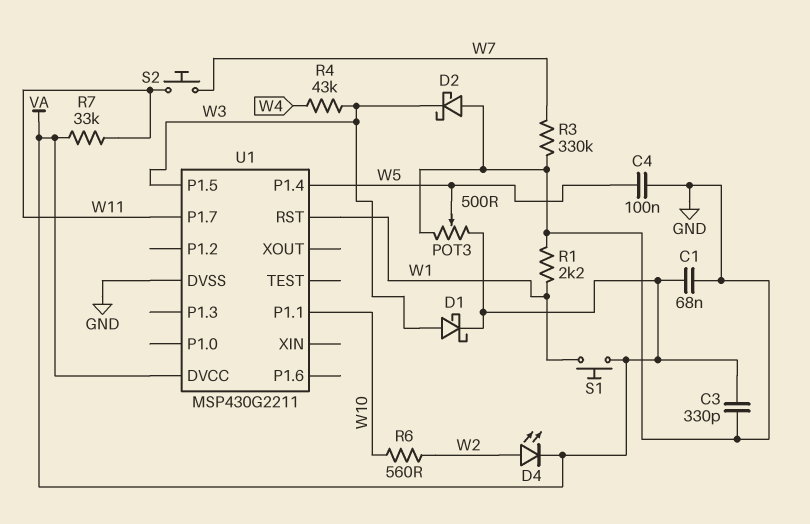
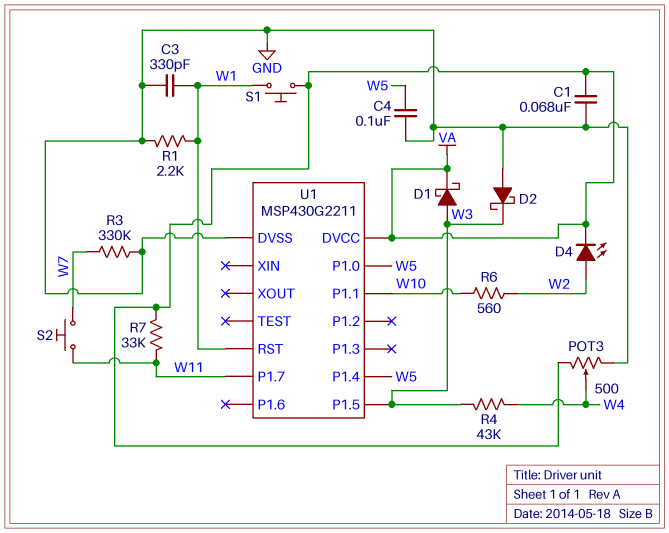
C3: 330pF (GND, VA) -> 330pF (GND, W1)
POT3: 500 (GND, VA, wiper W5) -> 500 (GND, VA, wiper W4)
U1 pin P1.0: none -> W5

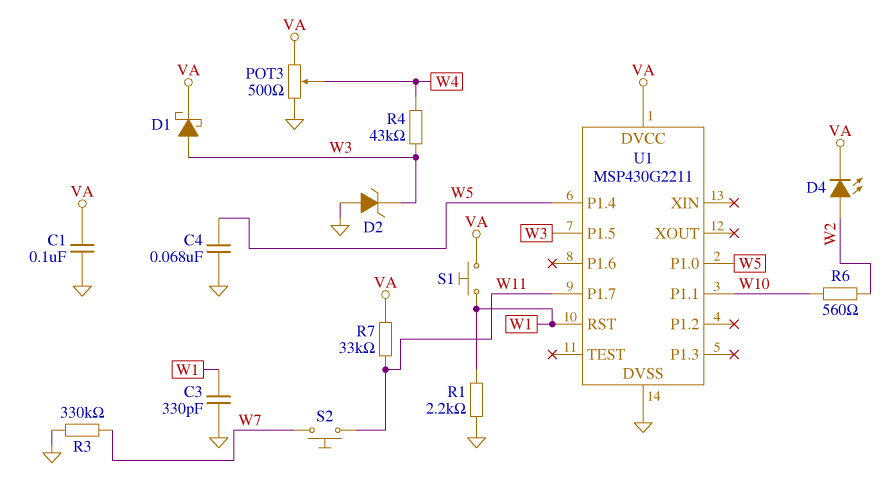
C1: 68nF (GND, VA) -> 100nF (GND, VA)
C4: 100nF (GND, W5) -> 68nF (GND, W5)
D2: schottky (A GND, K W3) -> zener (A GND, K W3)

